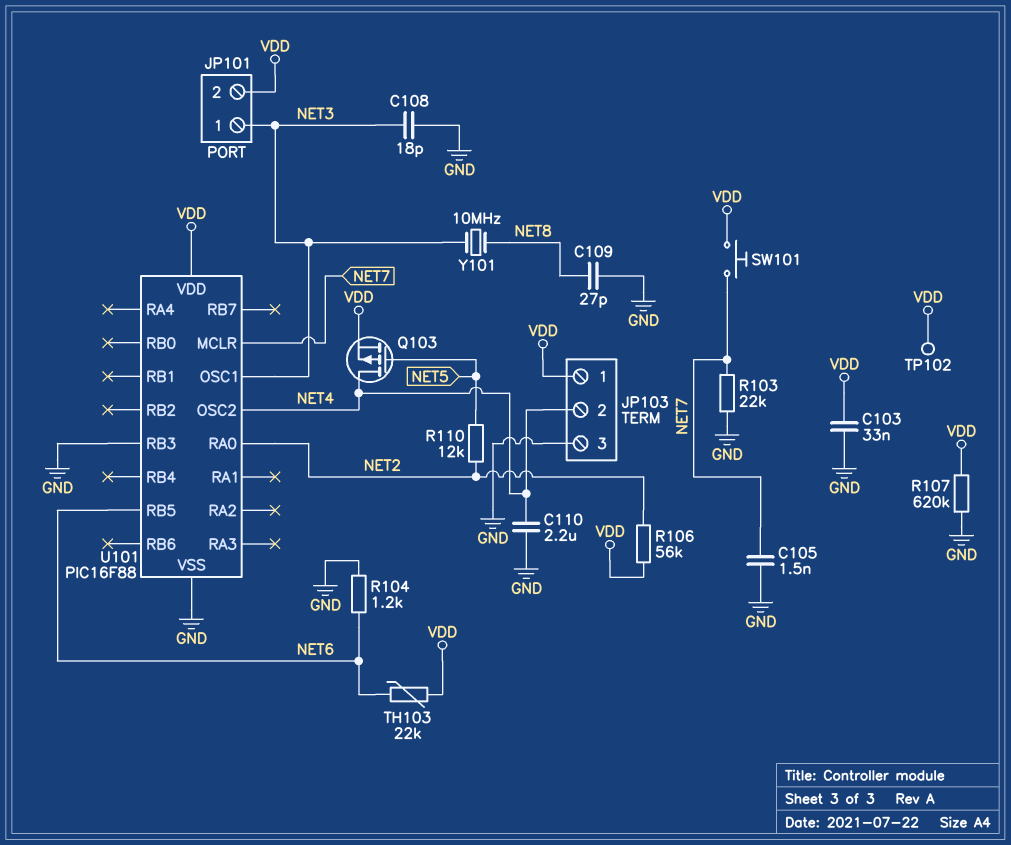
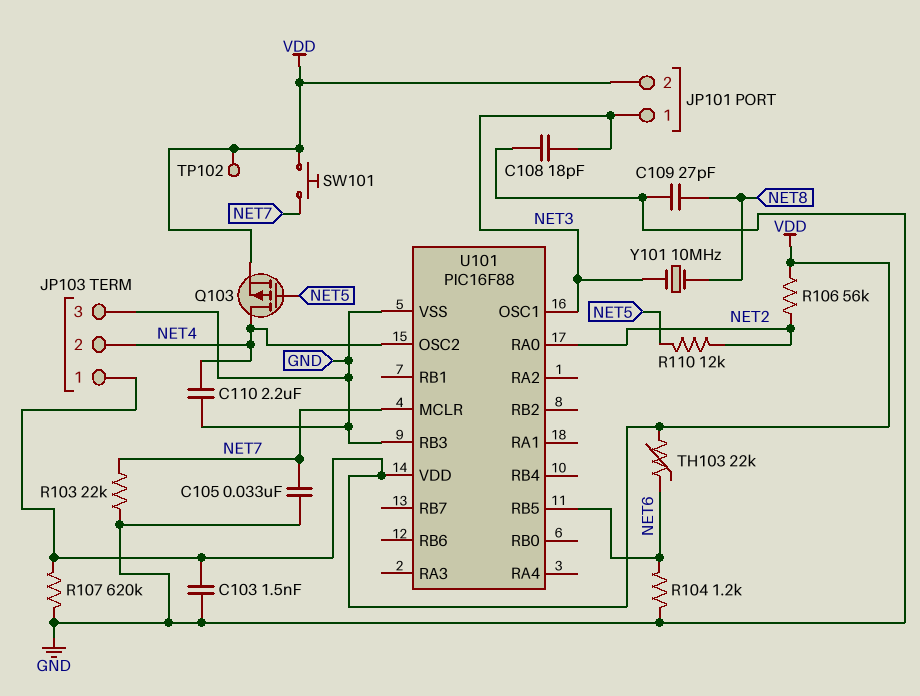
C103: 33nF (GND, VDD) -> 1.5nF (GND, VDD)
C105: 1.5nF (GND, NET7) -> 33nF (GND, NET7)

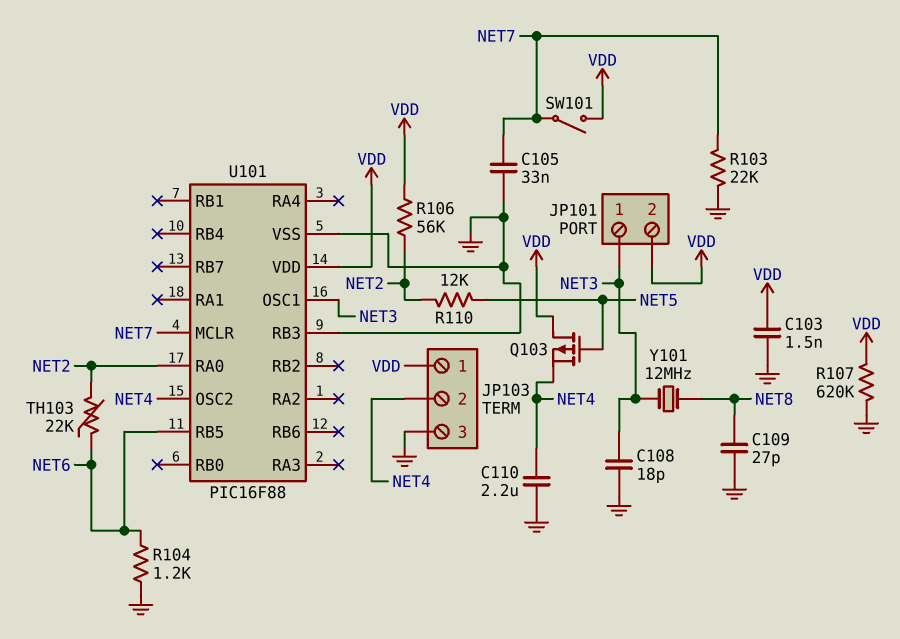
Q103: PMOS (G NET5, D NET4, S VDD) -> PMOS (G NET5, D VDD, S NET4)
SW101: button (NET7, VDD) -> switch (NET7, VDD)
TH103: 22k (NET6, VDD) -> 22k (NET2, NET6)
TP102: test point (VDD) -> none
Y101: 10MHz (NET3, NET8) -> 12MHz (NET3, NET8)

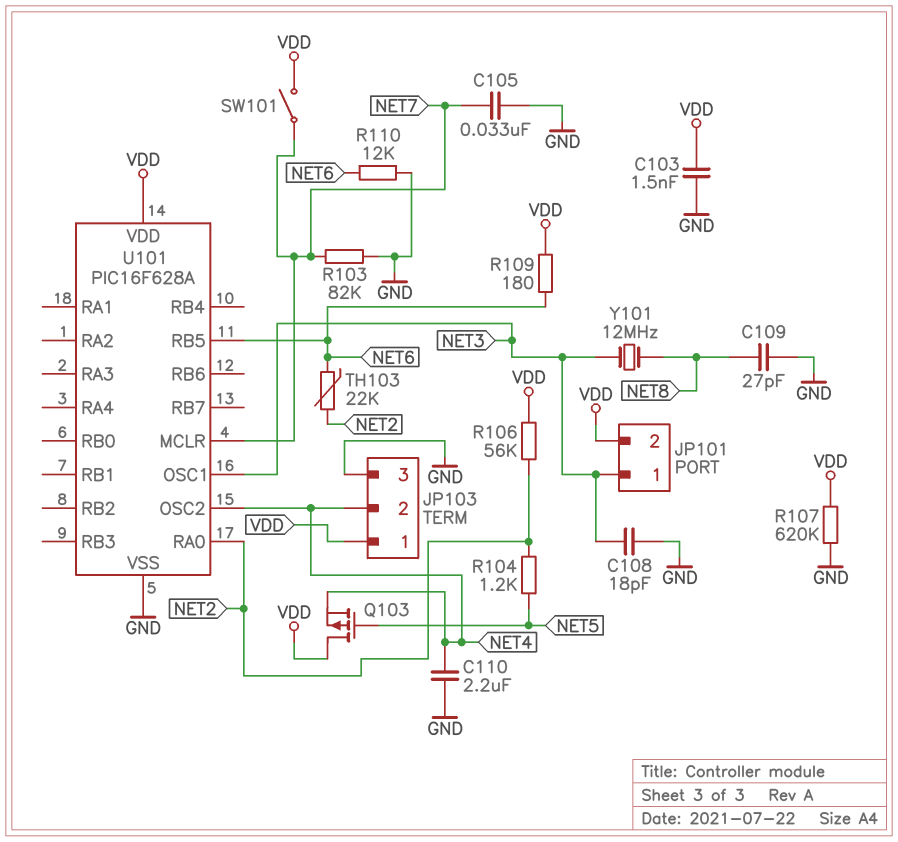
R103: 22k (GND, NET7) -> 82k (GND, NET7)
R104: 1.2k (GND, NET6) -> 1.2k (NET2, NET5)
R109: none -> 180 (NET6, VDD)
R110: 12k (NET2, NET5) -> 12k (GND, NET6)
U101: PIC16F88 -> PIC16F628A
U101 pin RB3: GND -> none

